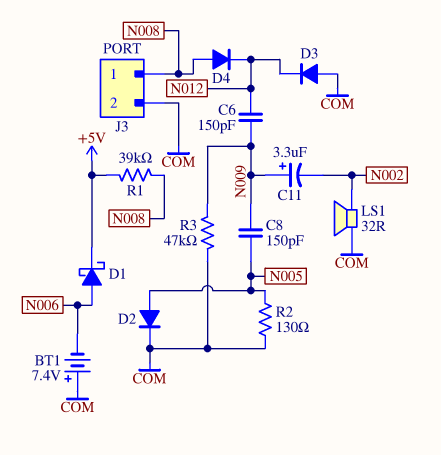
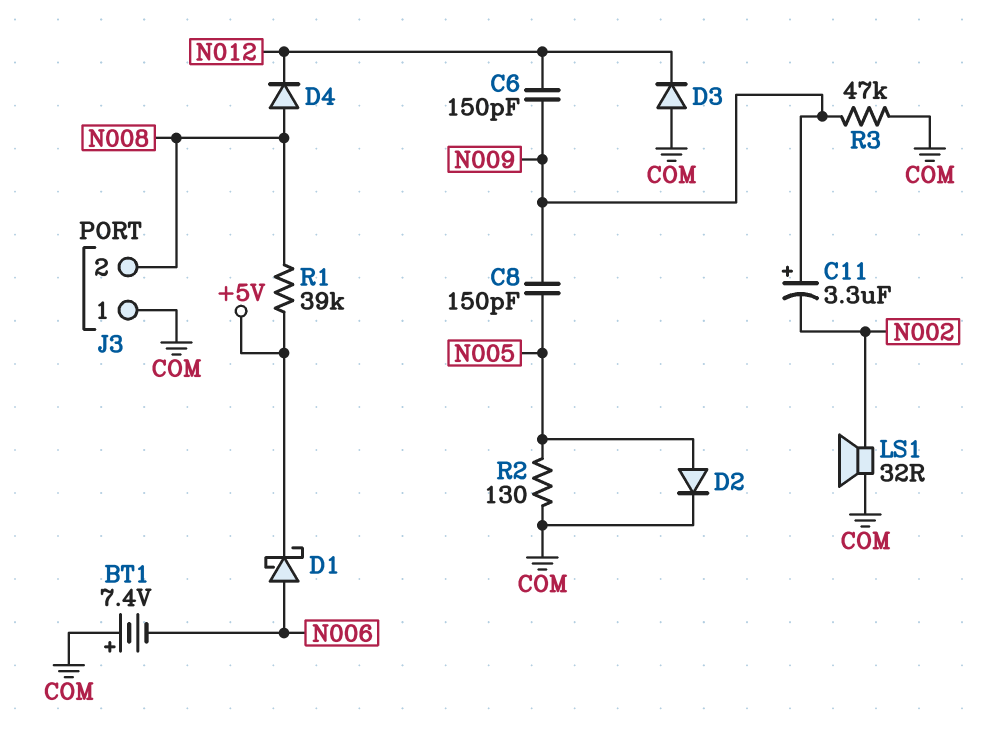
J3 pin 1: N008 -> COM
J3 pin 2: COM -> N008

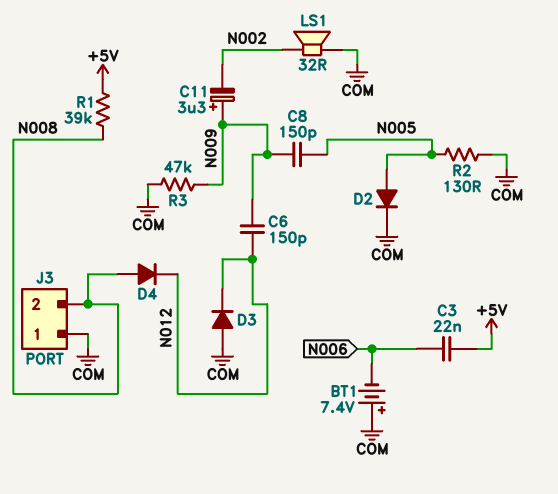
C3: none -> 22nF (+5V, N006)
D1: schottky (A N006, K +5V) -> none

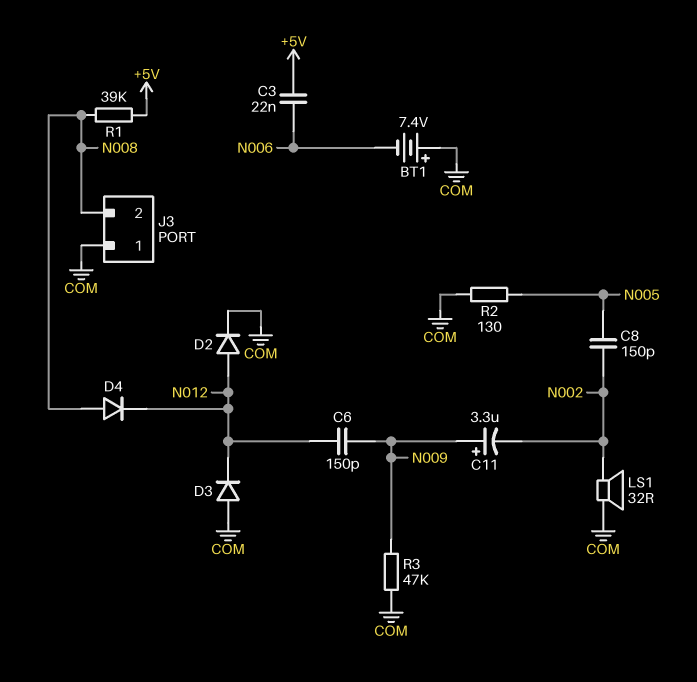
C8: 150pF (N005, N009) -> 150pF (N002, N005)
D2: diode (A N005, K COM) -> diode (A N012, K COM)

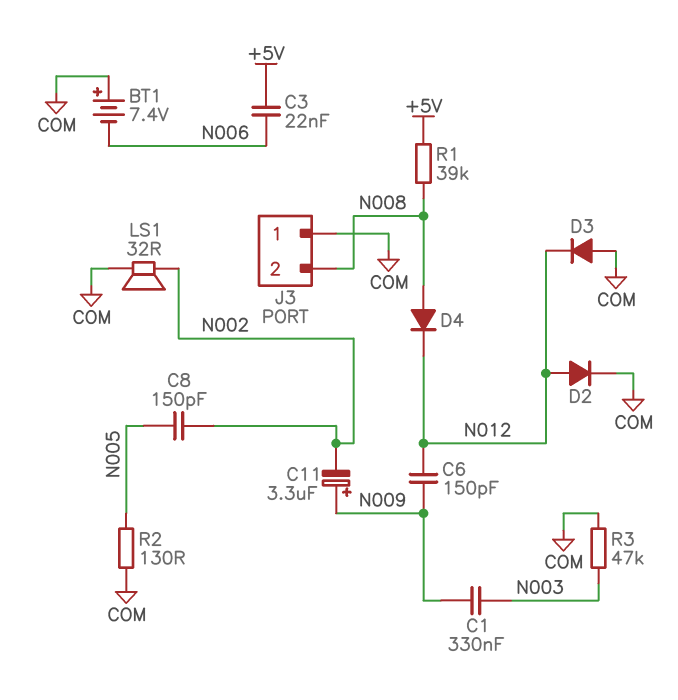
C1: none -> 330nF (N003, N009)
R3: 47k (COM, N009) -> 47k (COM, N003)

